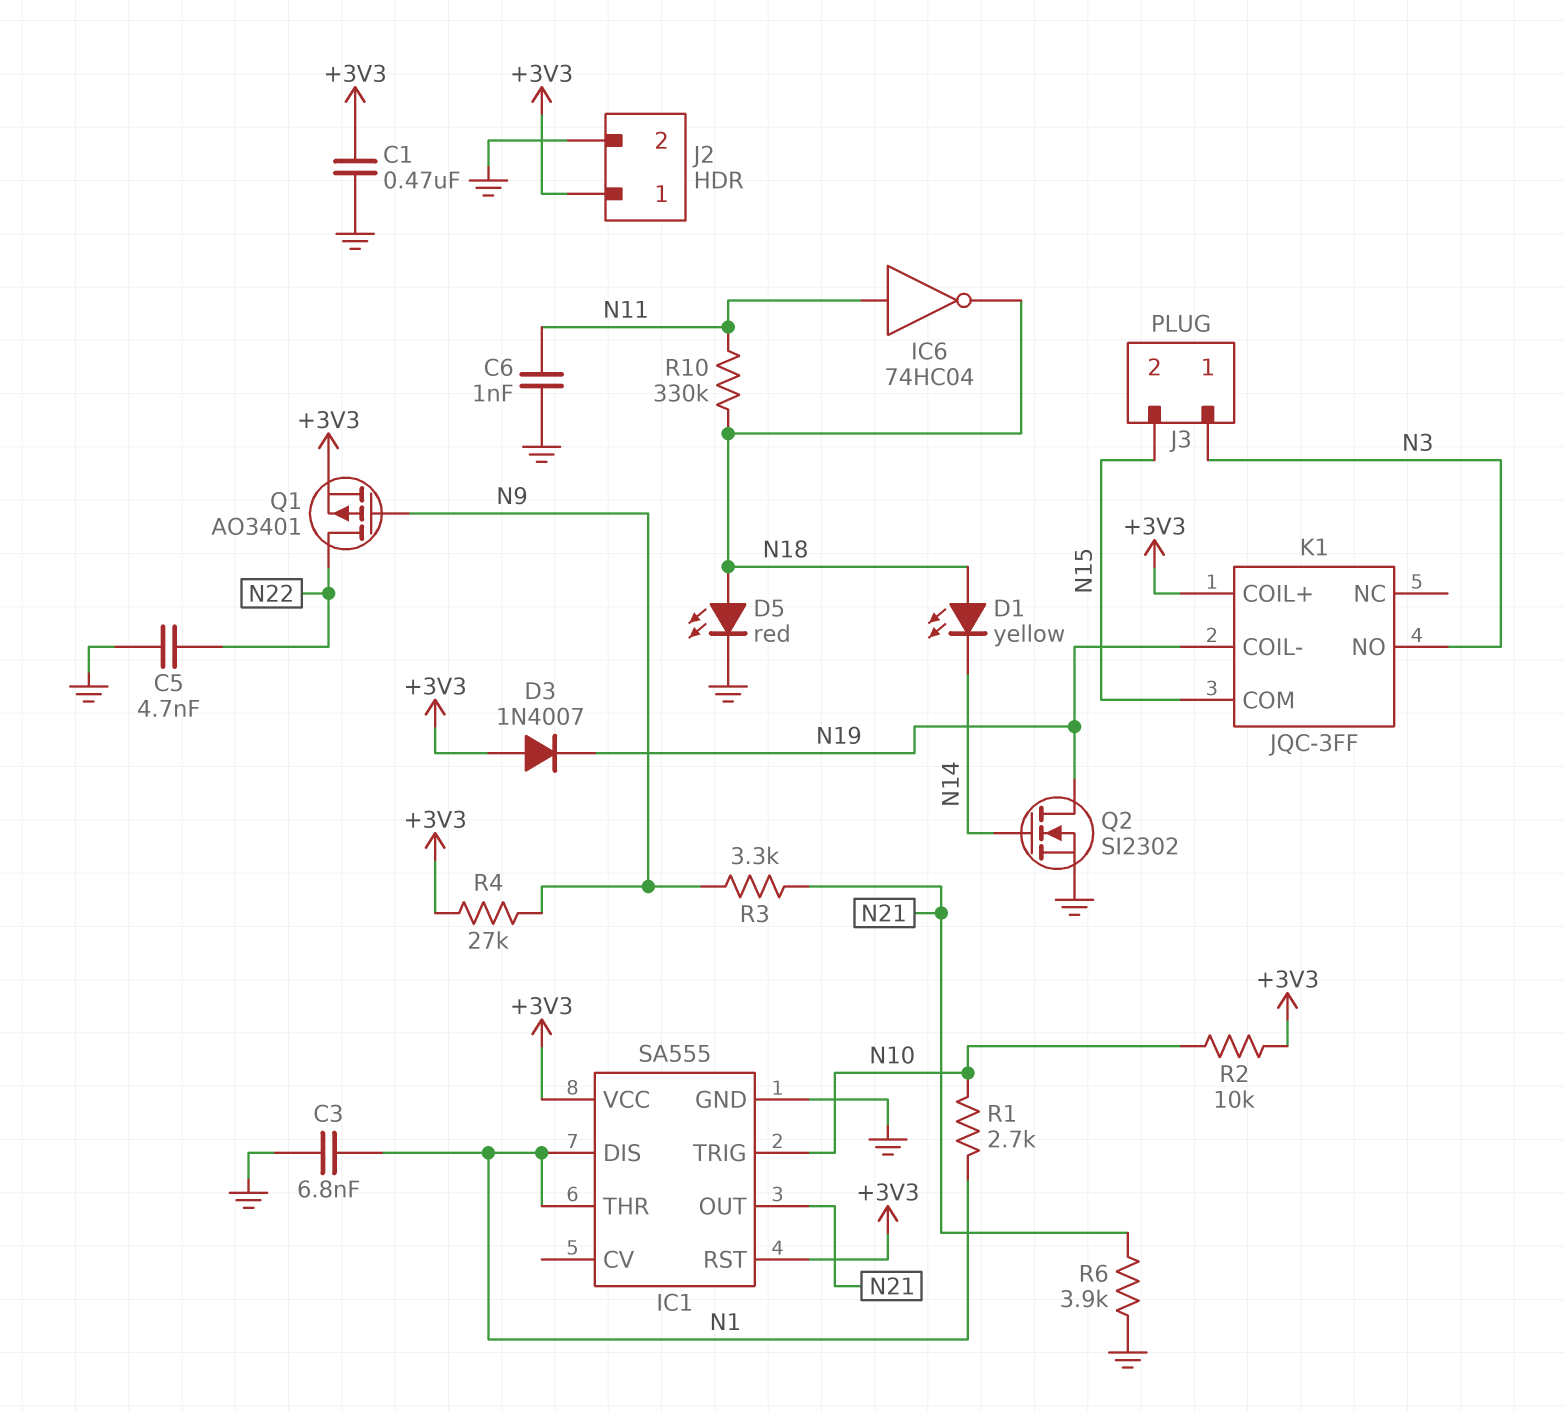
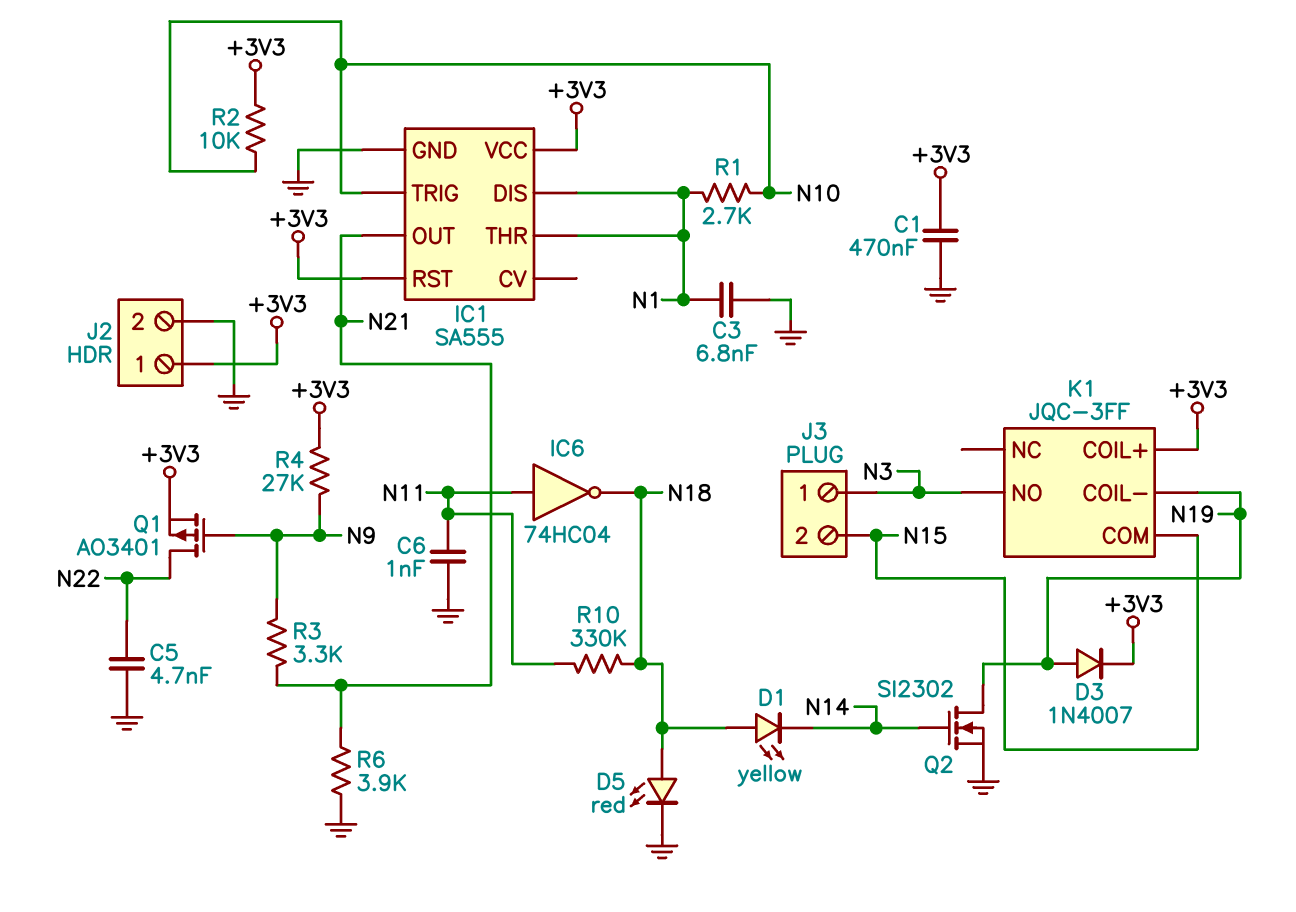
D3: diode 1N4007 (A +3V3, K N19) -> diode 1N4007 (A N19, K +3V3)

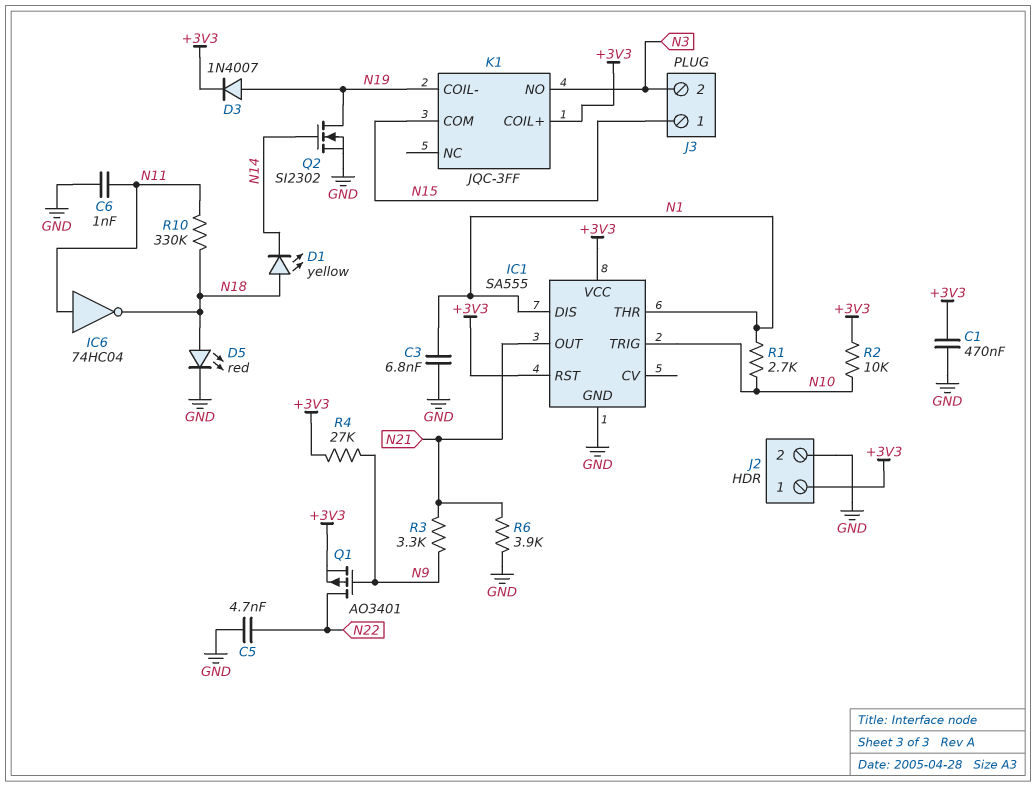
J3 pin 1: N3 -> N15
J3 pin 2: N15 -> N3

